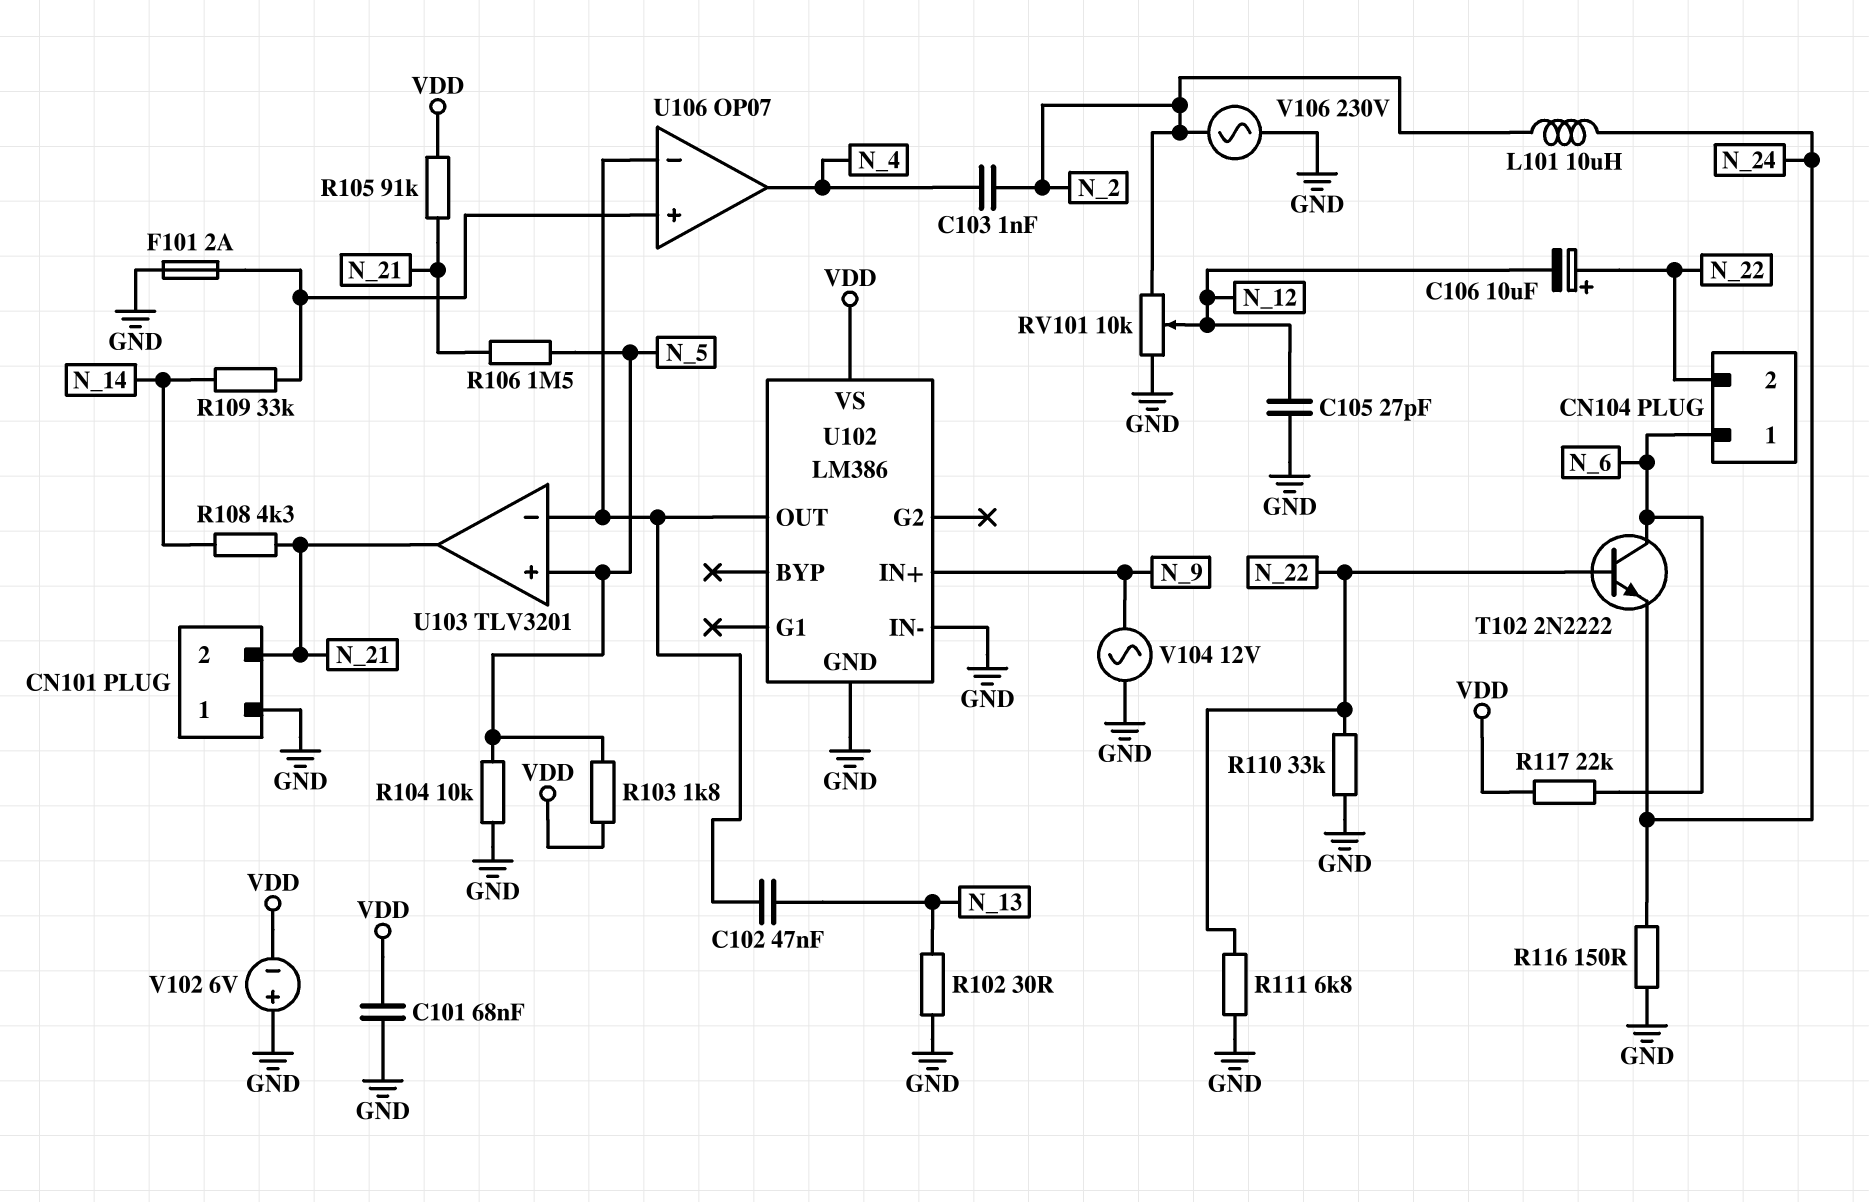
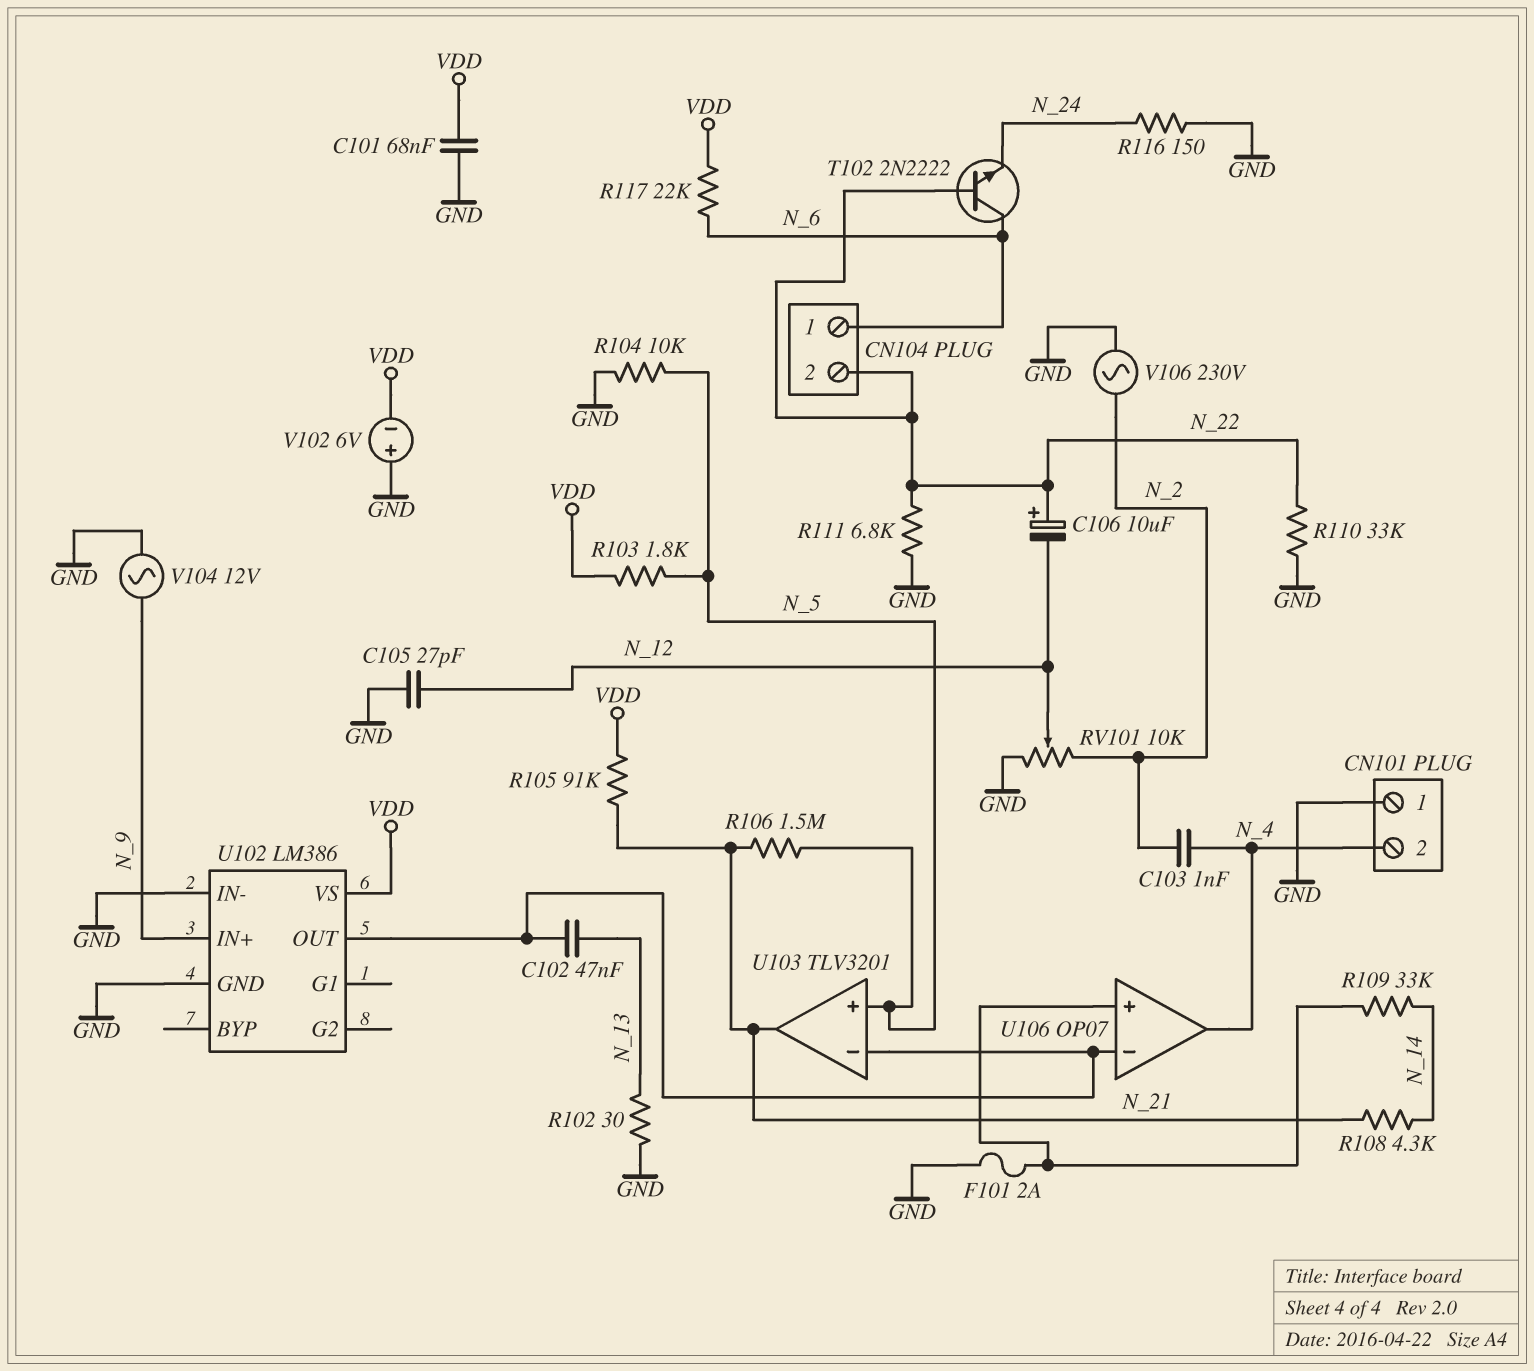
CN101 pin 2: N_21 -> N_4
L101: 10uH (N_2, N_24) -> none

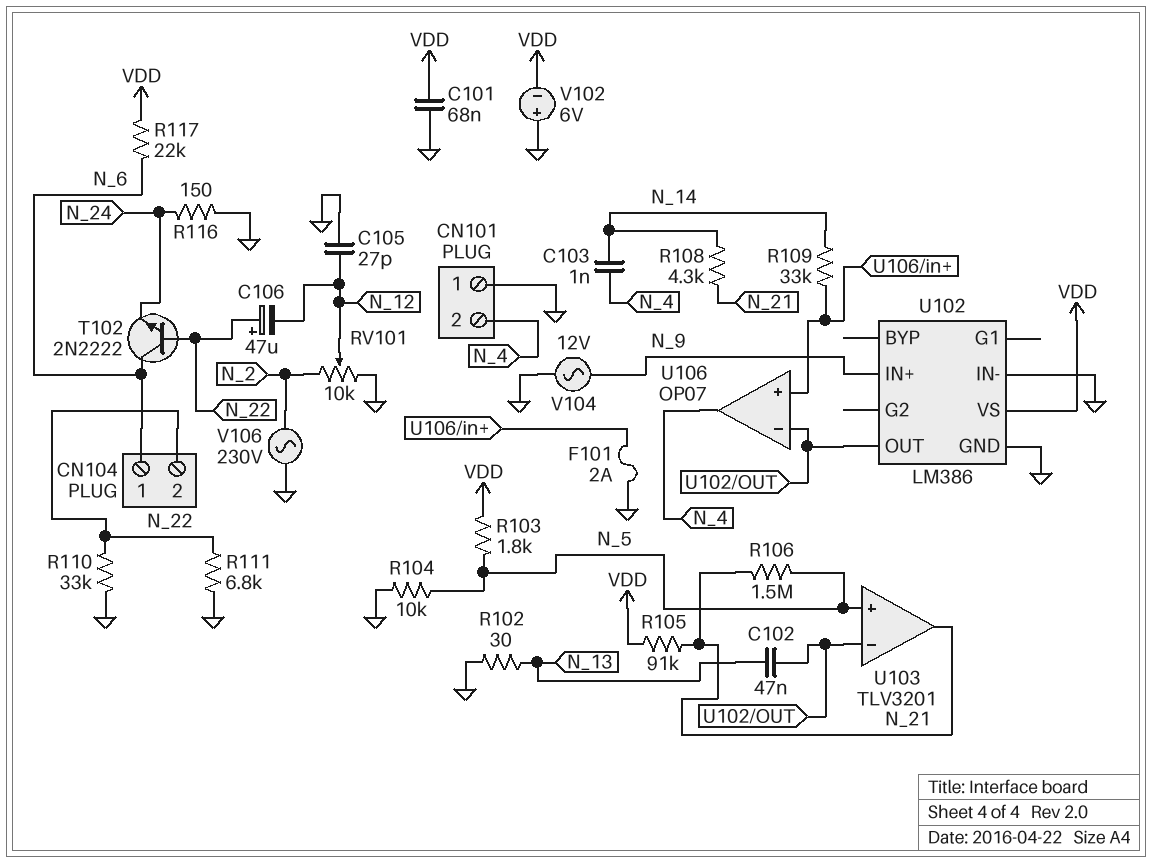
C103: 1nF (N_2, N_4) -> 1nF (N_4, N_14)
C106: 10uF (plus N_22, minus N_12) -> 47uF (plus N_22, minus N_12)

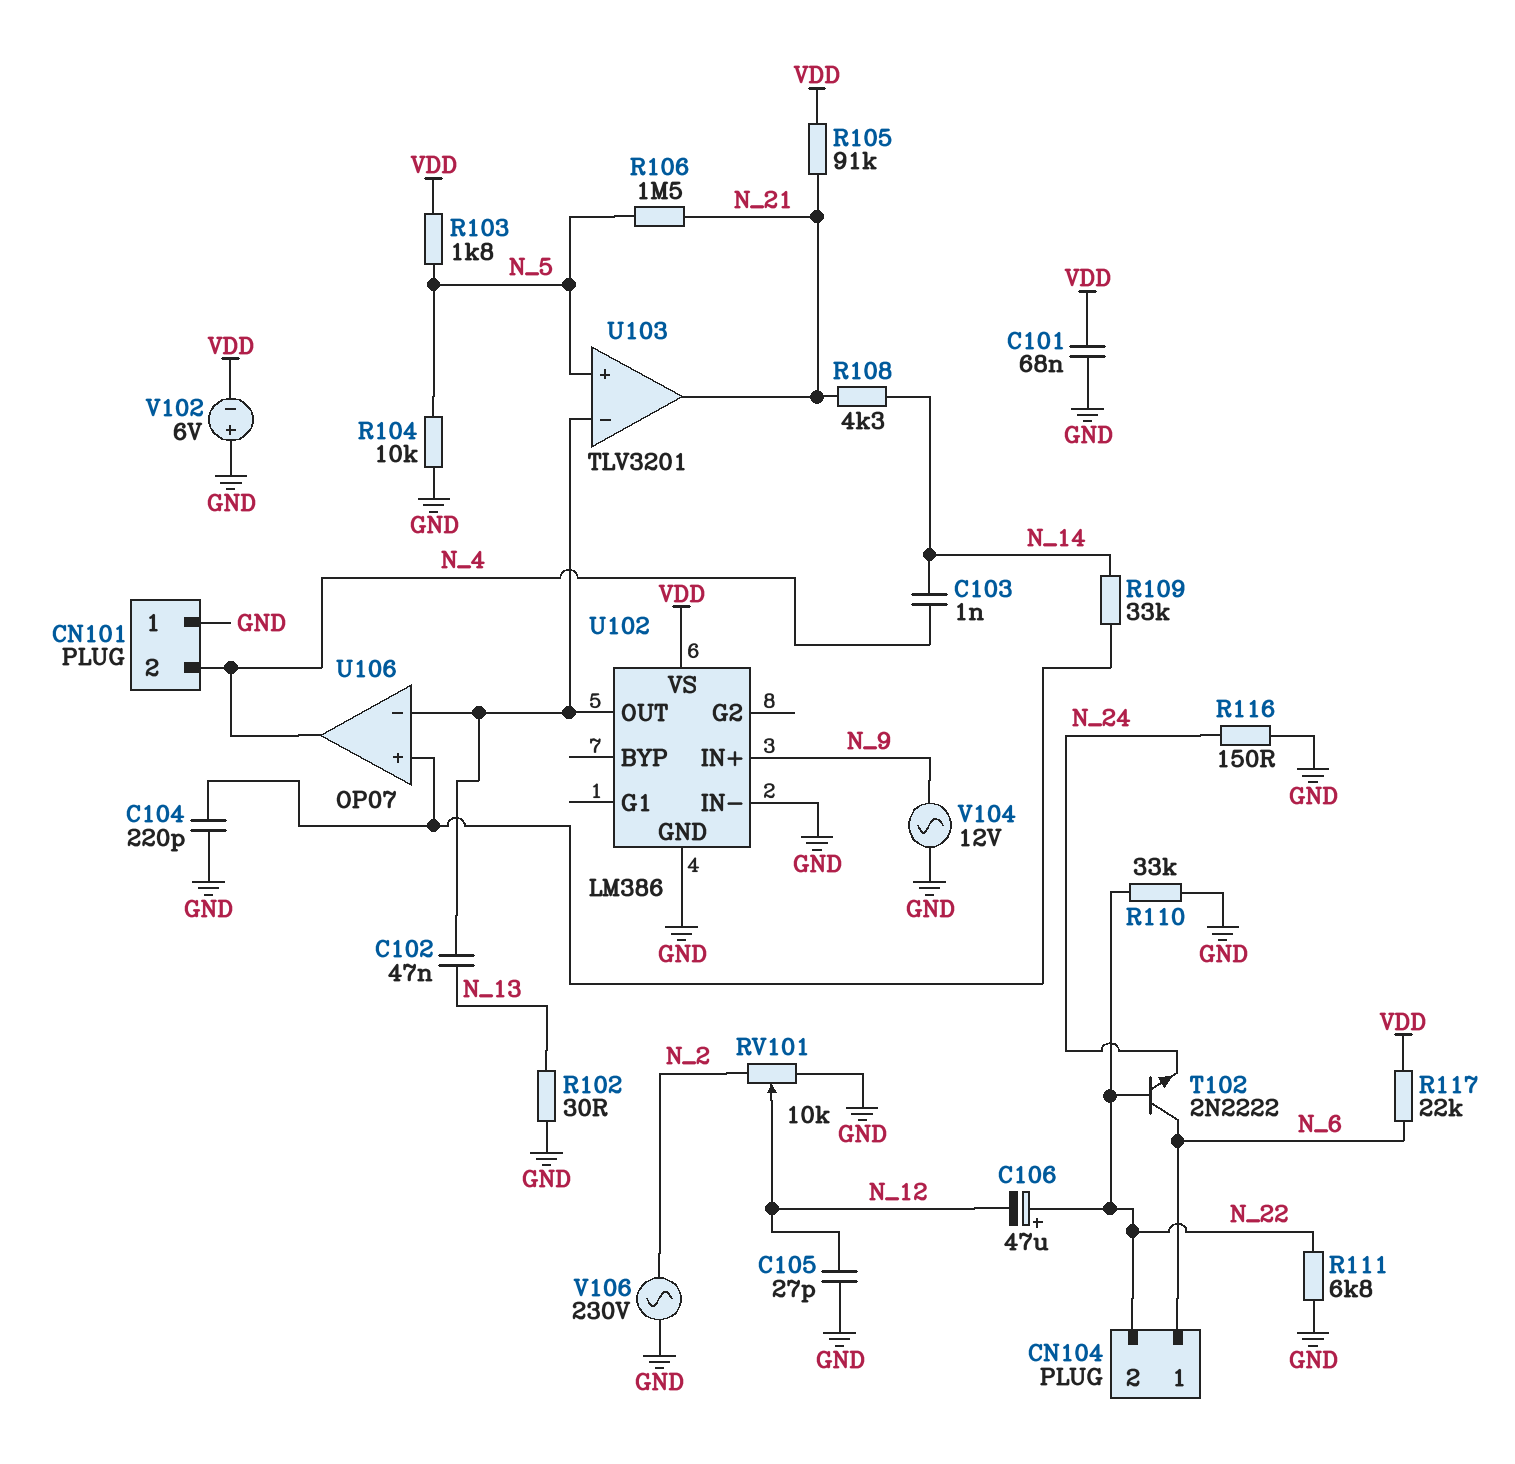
C104: none -> 220pF (GND, U106/in+)
F101: 2A (GND, U106/in+) -> none

